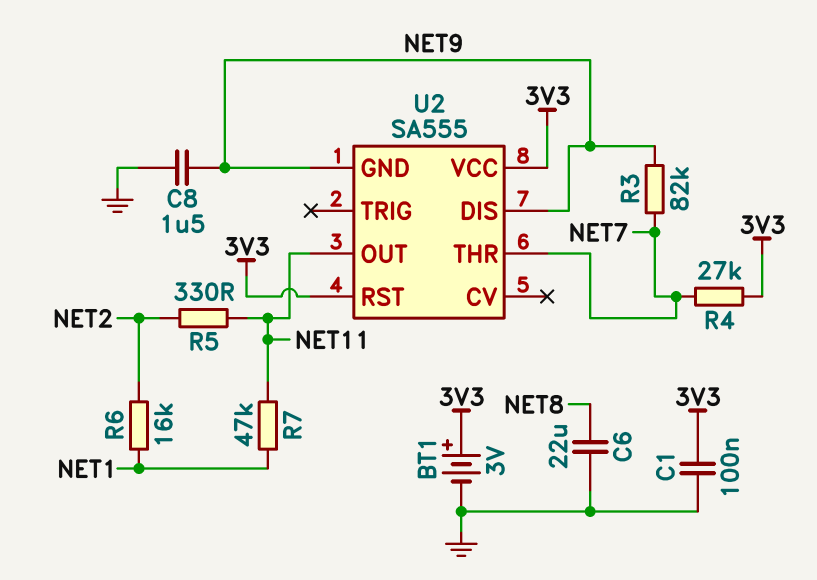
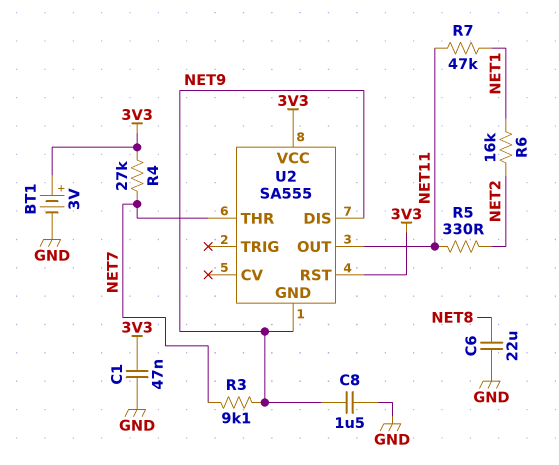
C1: 100nF (3V3, GND) -> 47nF (3V3, GND)
R3: 82k (NET7, NET9) -> 9.1k (NET7, NET9)

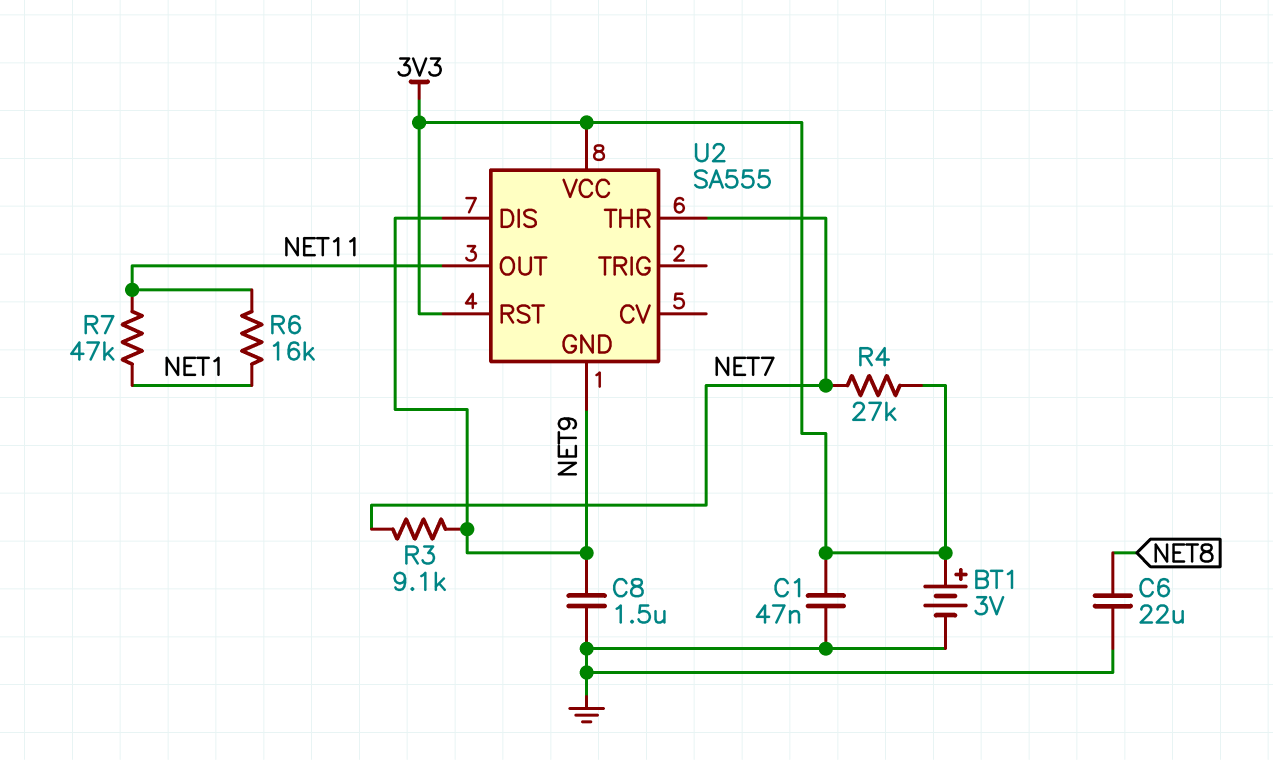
R5: 330 (NET2, NET11) -> none
R6: 16k (NET1, NET2) -> 16k (NET1, NET11)

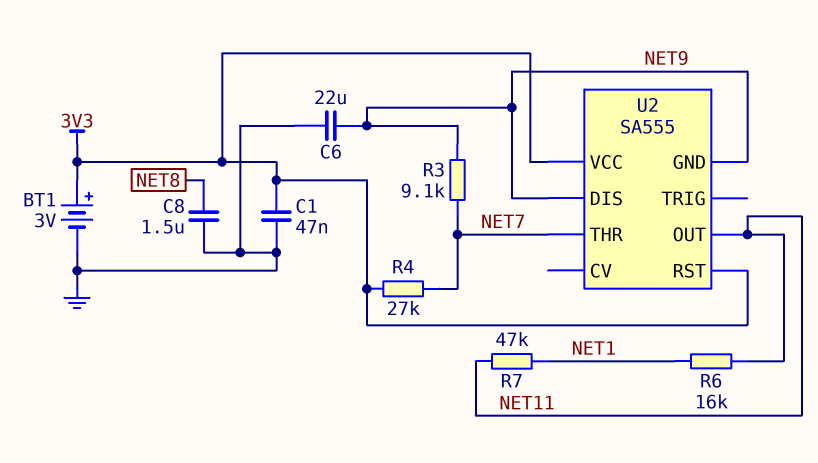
C6: 22uF (GND, NET8) -> 22uF (GND, NET9)
C8: 1.5uF (GND, NET9) -> 1.5uF (GND, NET8)

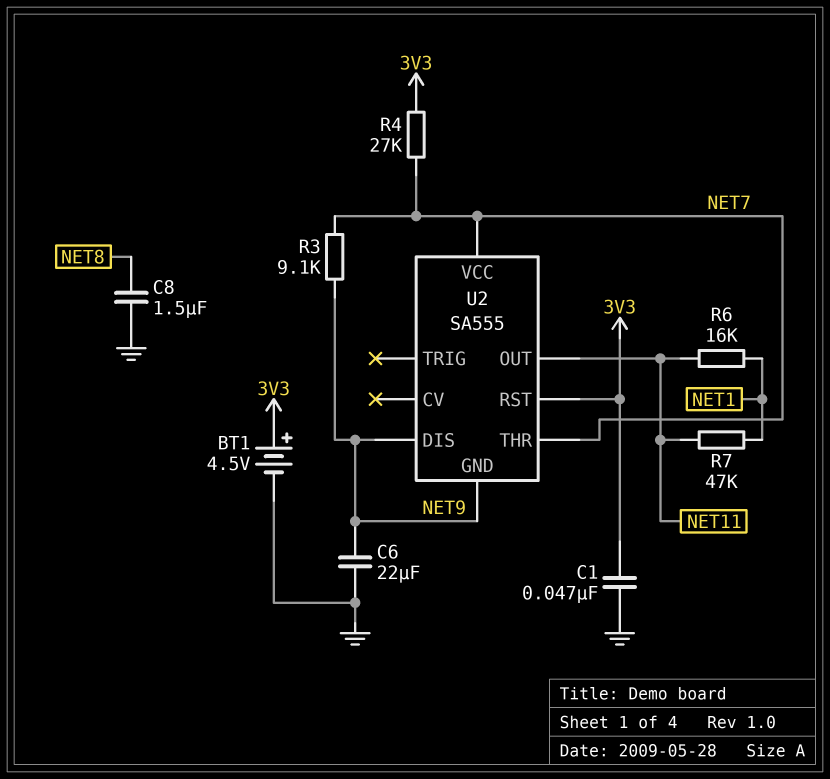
BT1: 3V (plus 3V3, minus GND) -> 4.5V (plus 3V3, minus GND)
U2 pin VCC: 3V3 -> NET7

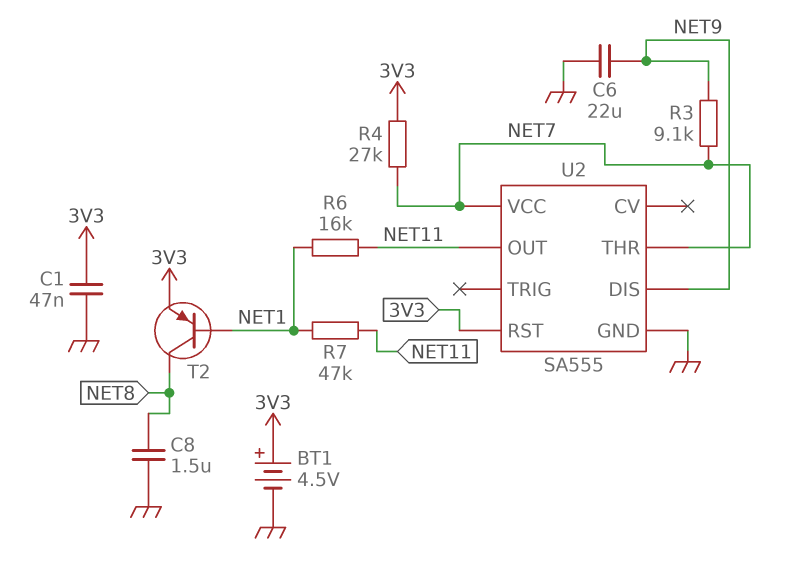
T2: none -> PNP (B NET1, C NET8, E 3V3)
U2 pin GND: NET9 -> GND

